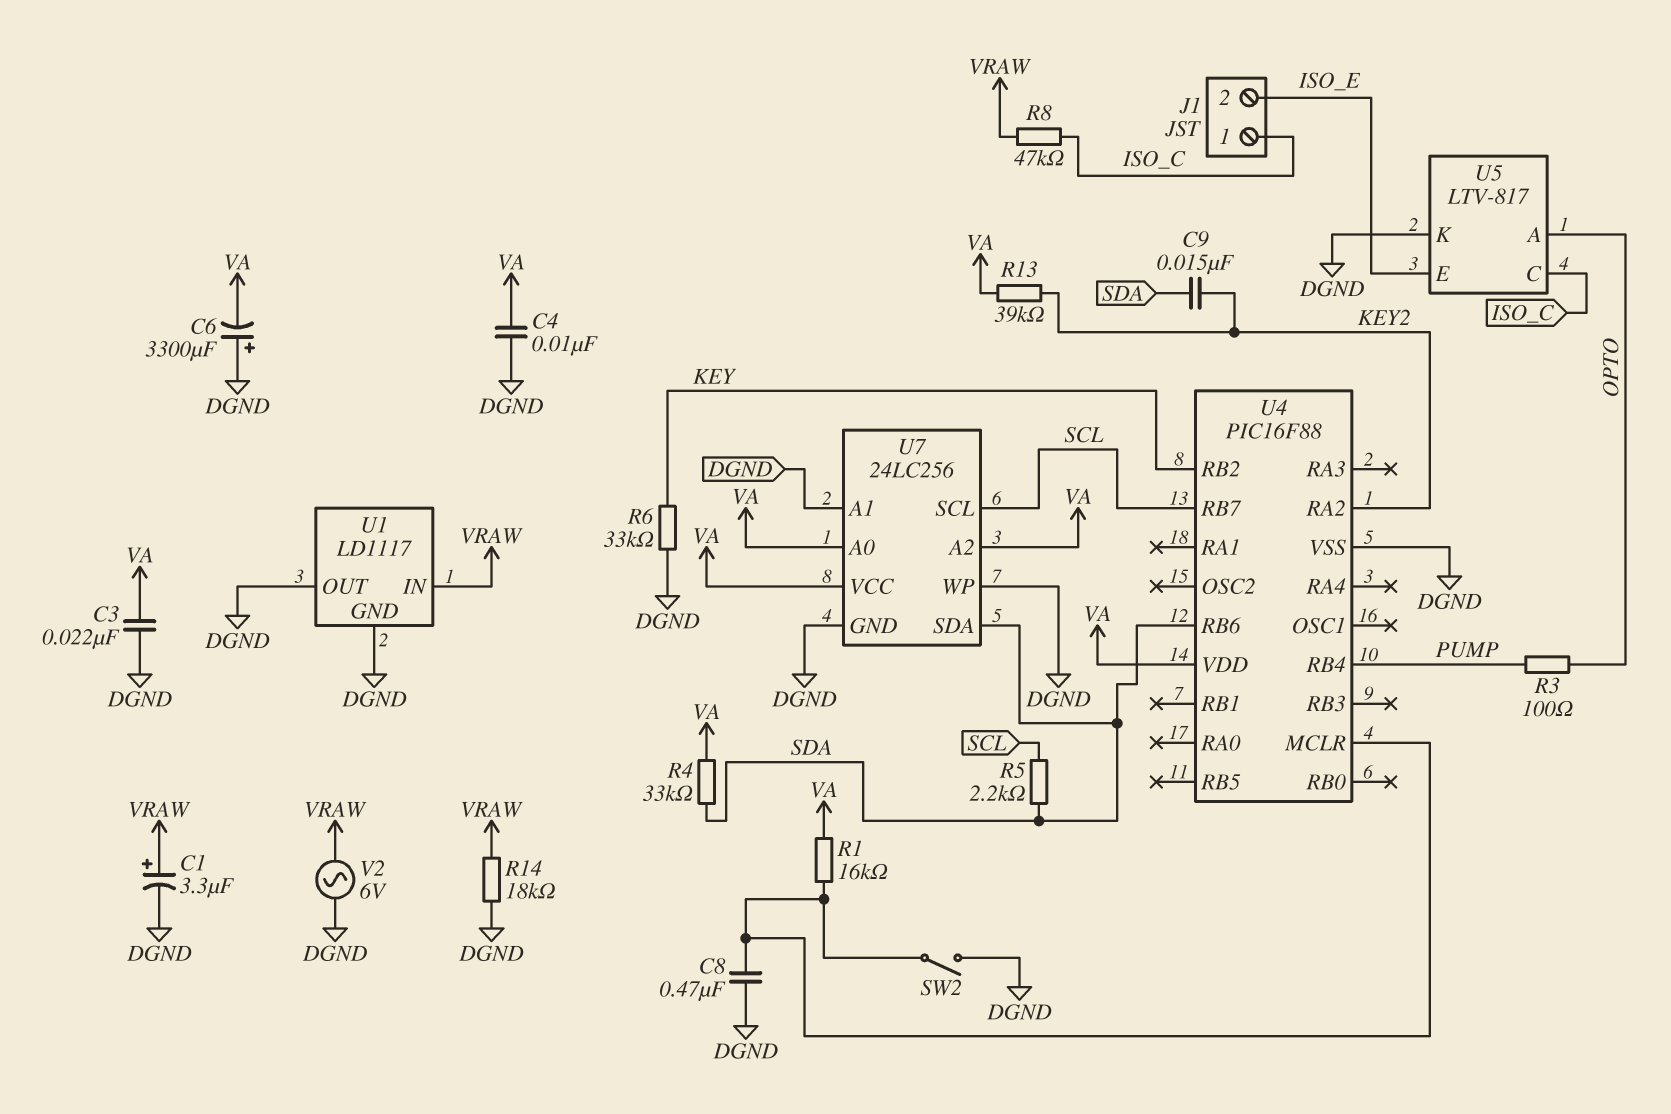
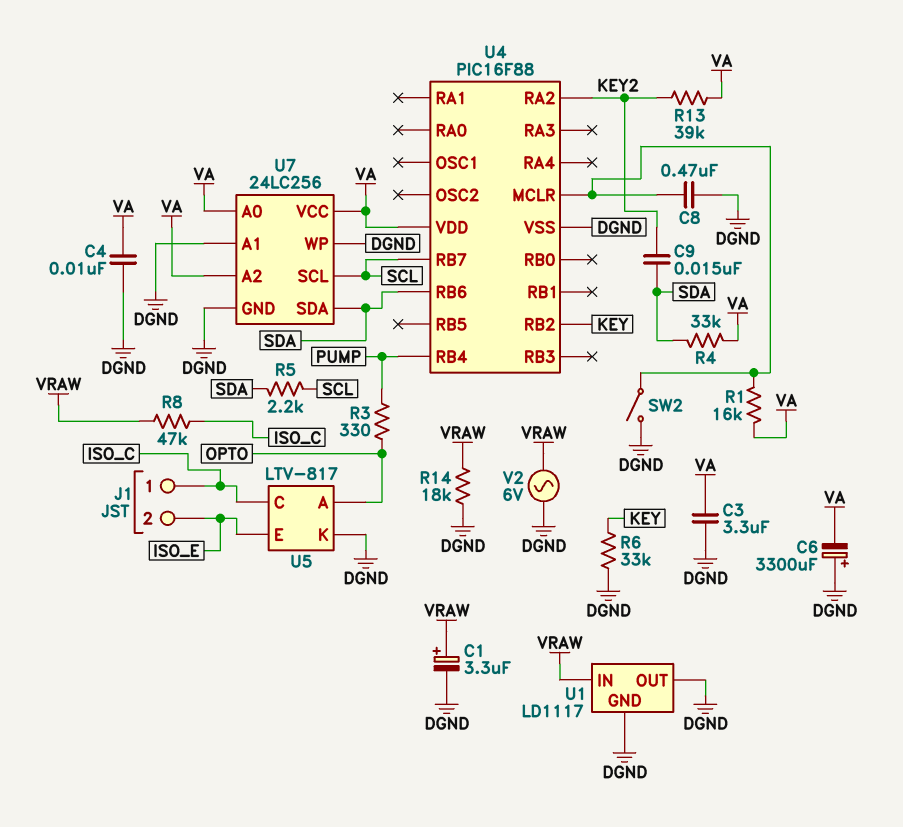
C3: 22nF (DGND, VA) -> 3.3uF (DGND, VA)
R3: 100 (OPTO, PUMP) -> 330 (OPTO, PUMP)

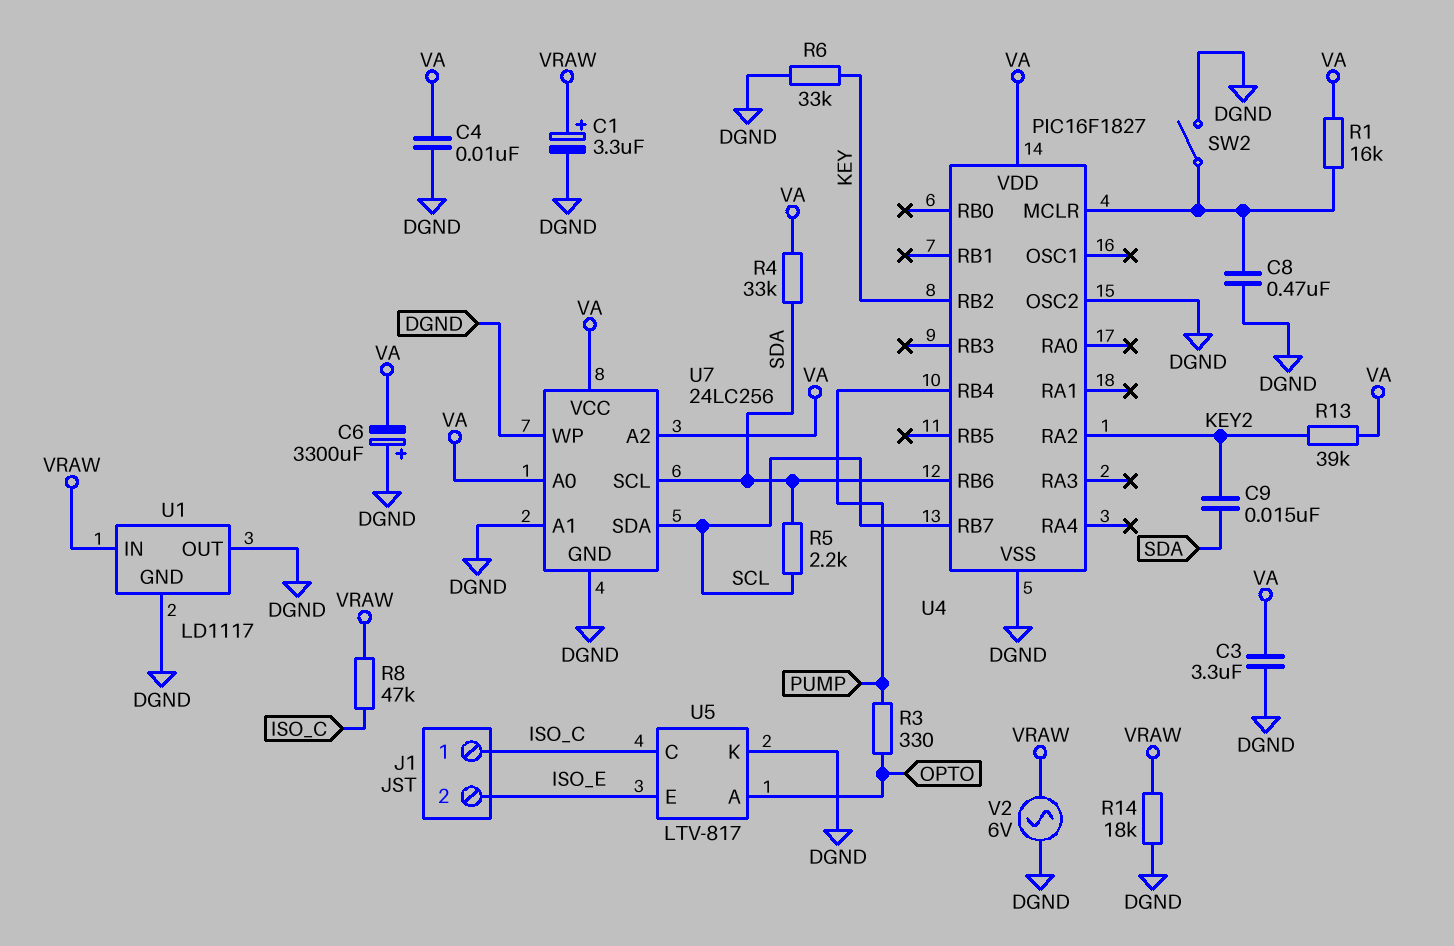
U4: PIC16F88 -> PIC16F1827
U4 pin OSC2: none -> DGND
U7 pin SCL: SCL -> SDA
U7 pin SDA: SDA -> SCL

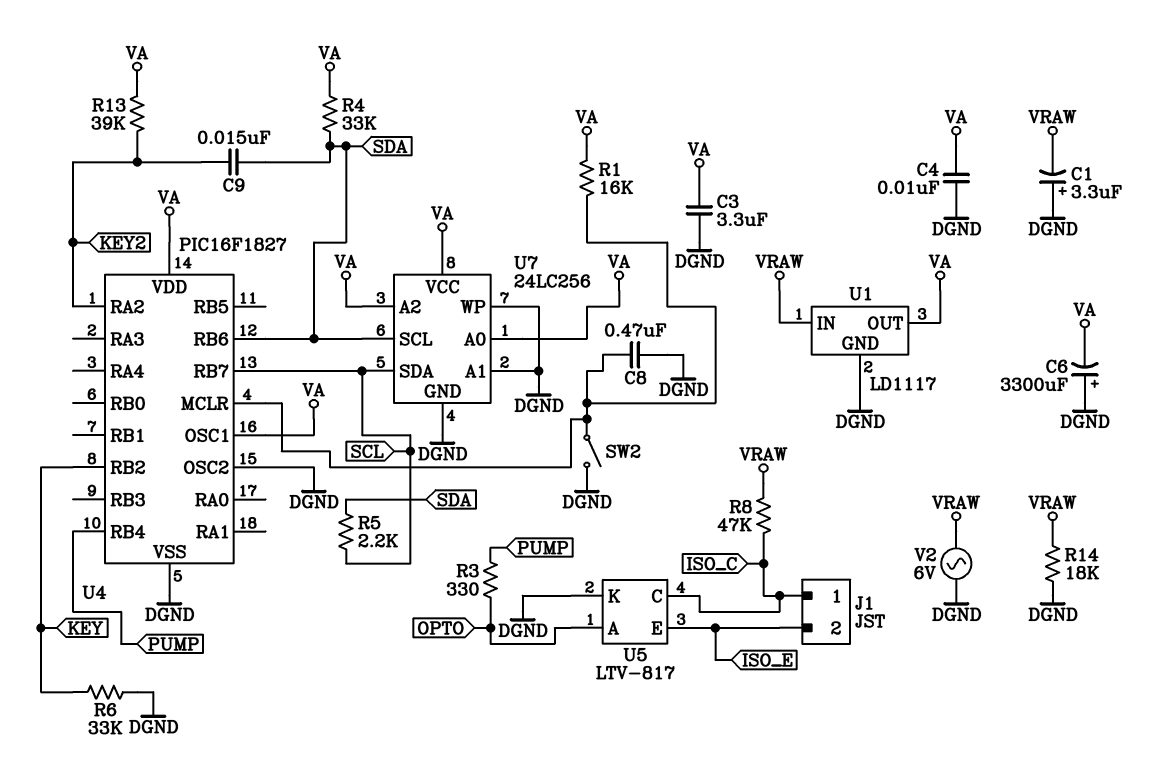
C1: 3.3uF (plus VRAW, minus DGND) -> 3.3uF (plus DGND, minus VRAW)
U1 pin OUT: DGND -> VA
U4 pin OSC1: none -> VA

